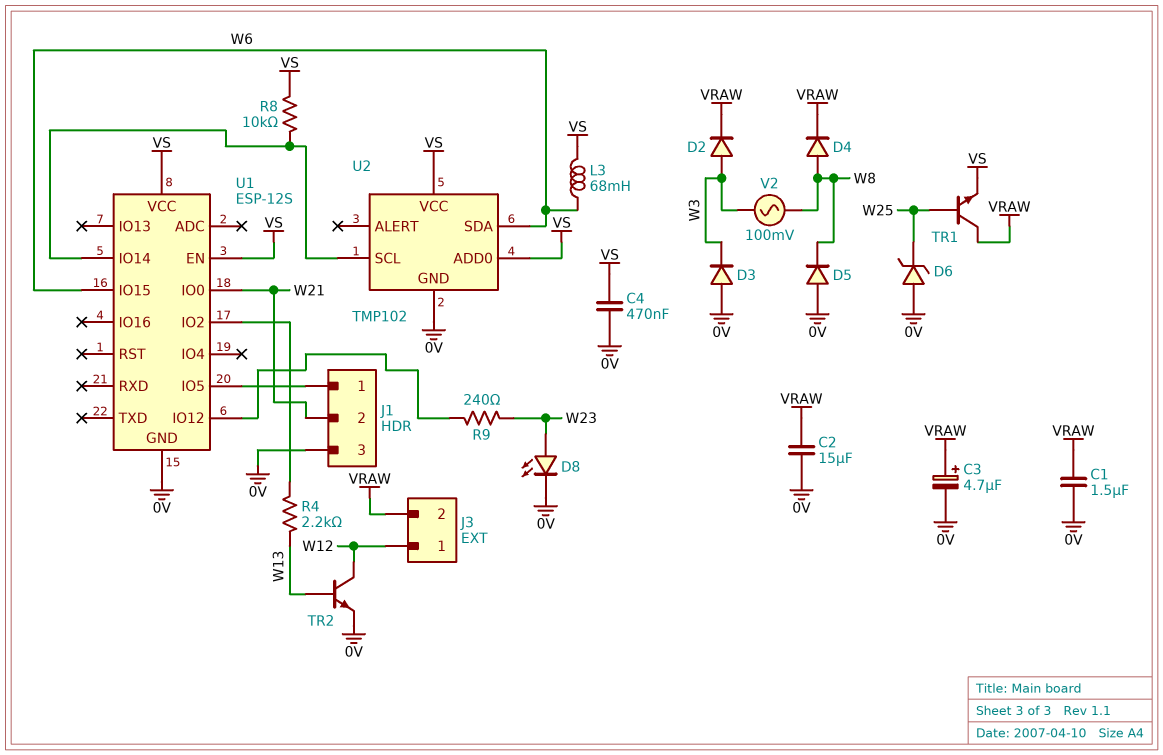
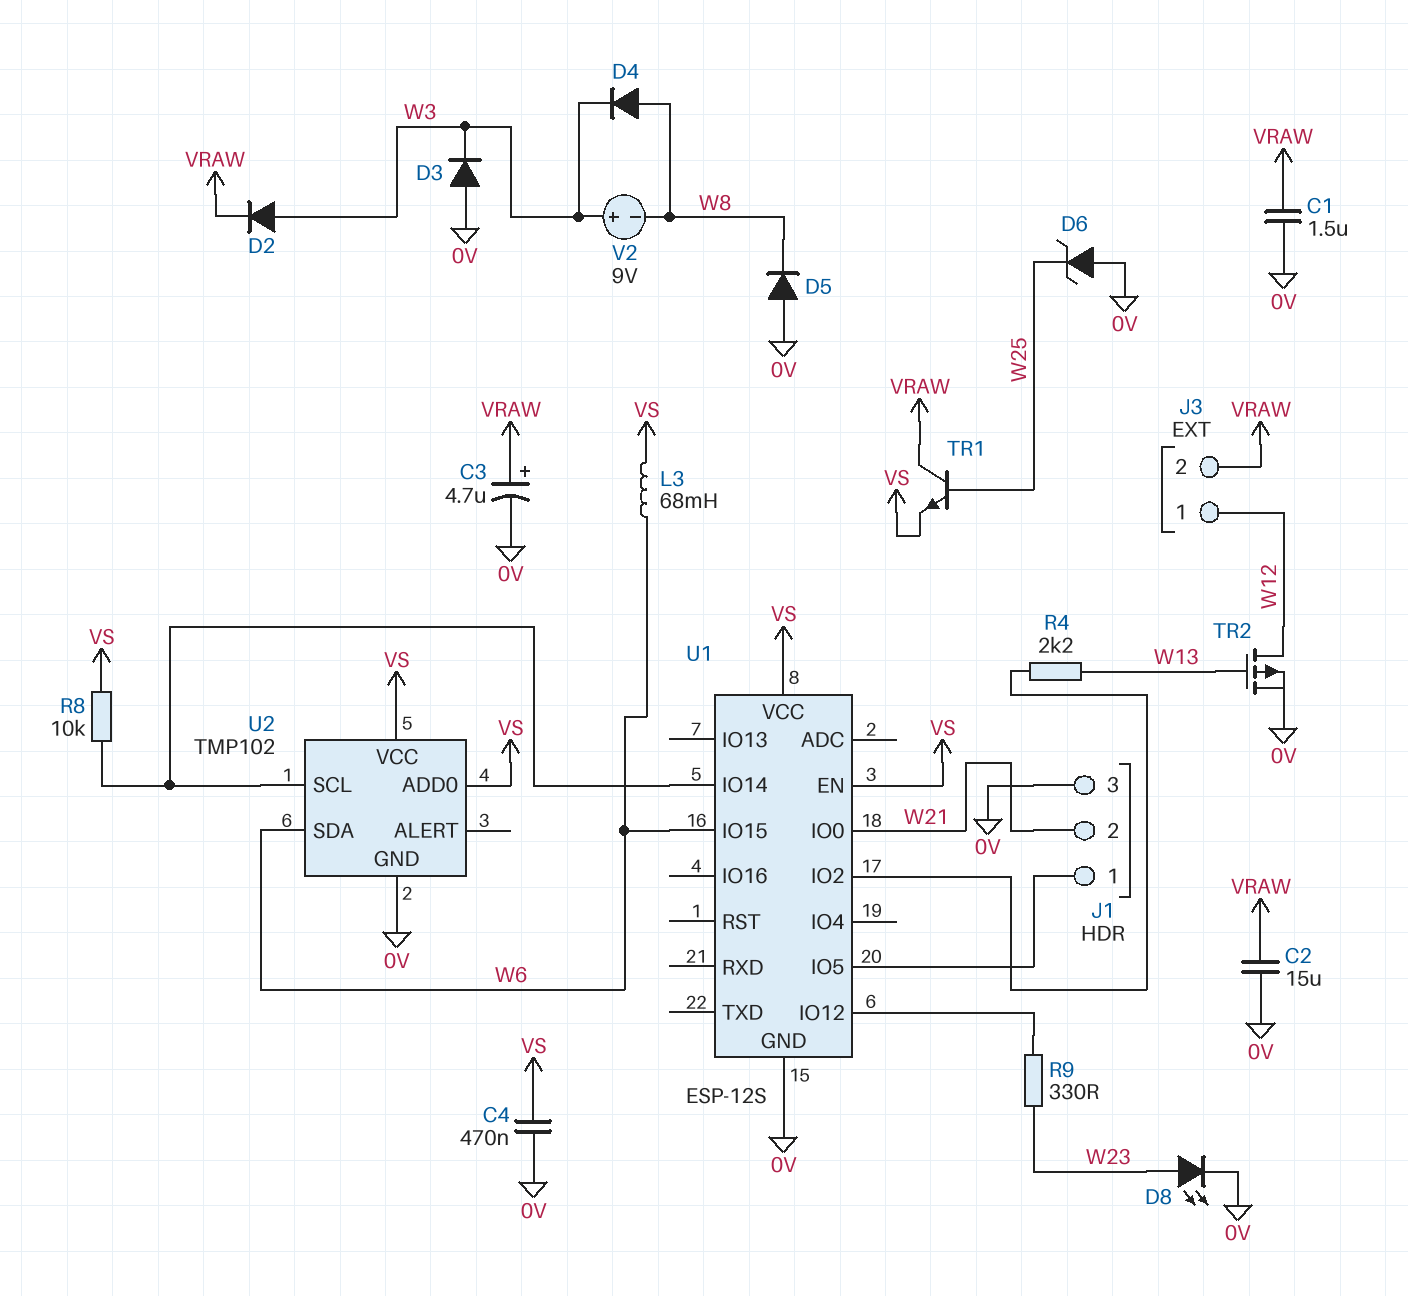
D4: diode (A W8, K VRAW) -> diode (A W8, K W3)
R9: 240 (U1/IO12, W23) -> 330 (U1/IO12, W23)
TR2: NPN (B W13, C W12, E 0V) -> PMOS (G W13, D W12, S 0V)
V2: AC 100mV (W3, W8) -> 9V (plus W3, minus W8)

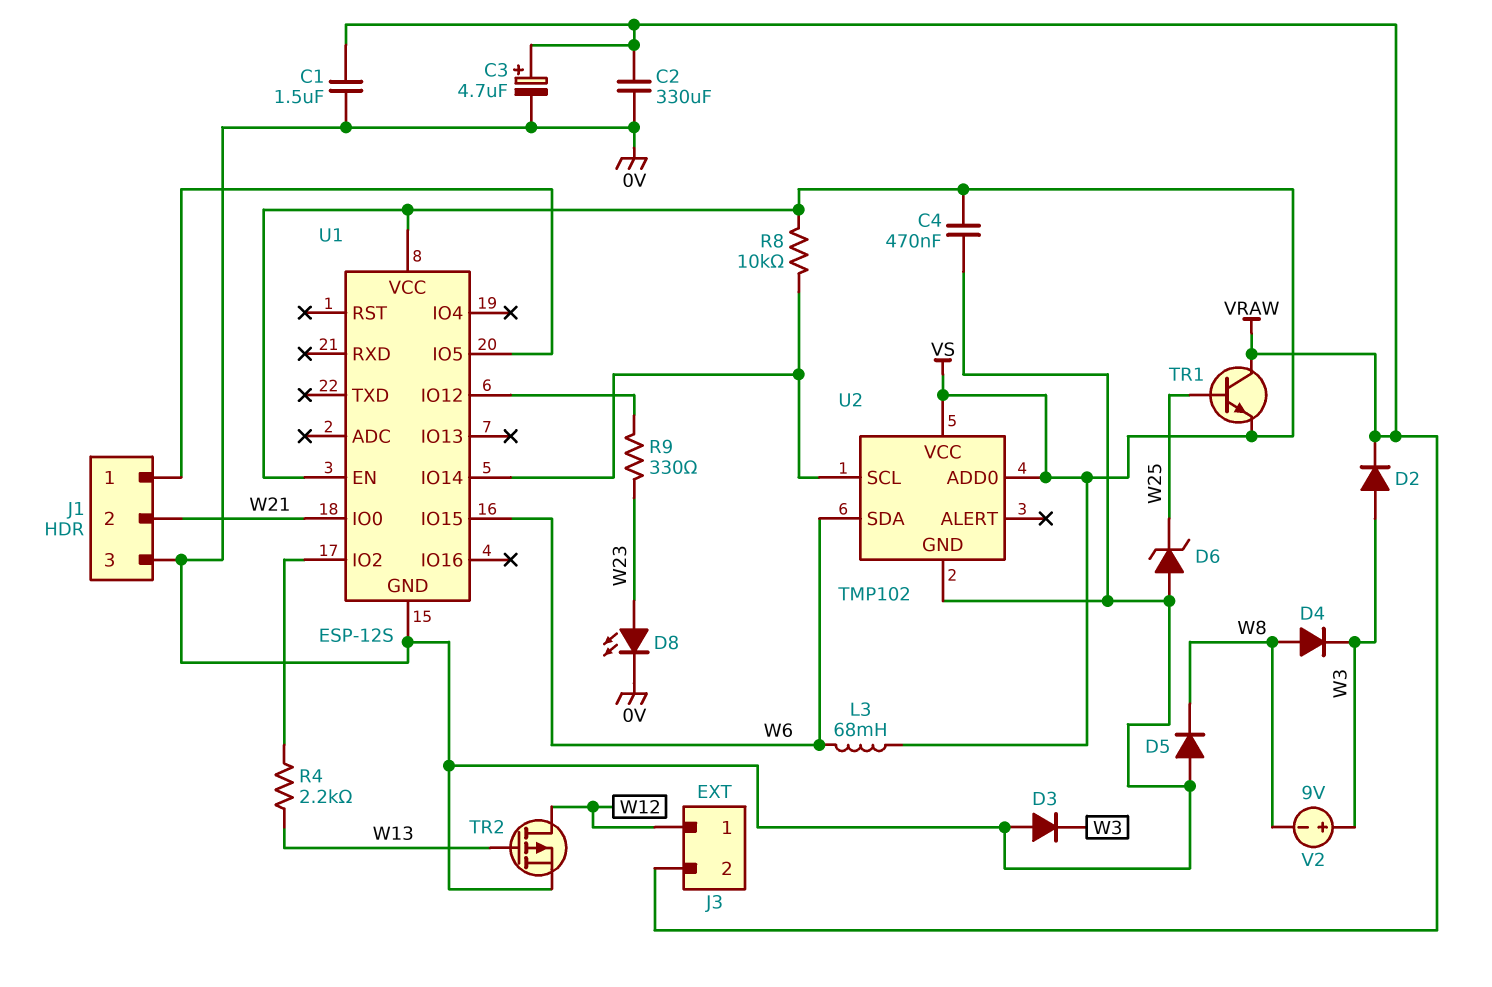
C2: 15uF (0V, VRAW) -> 330uF (0V, VRAW)

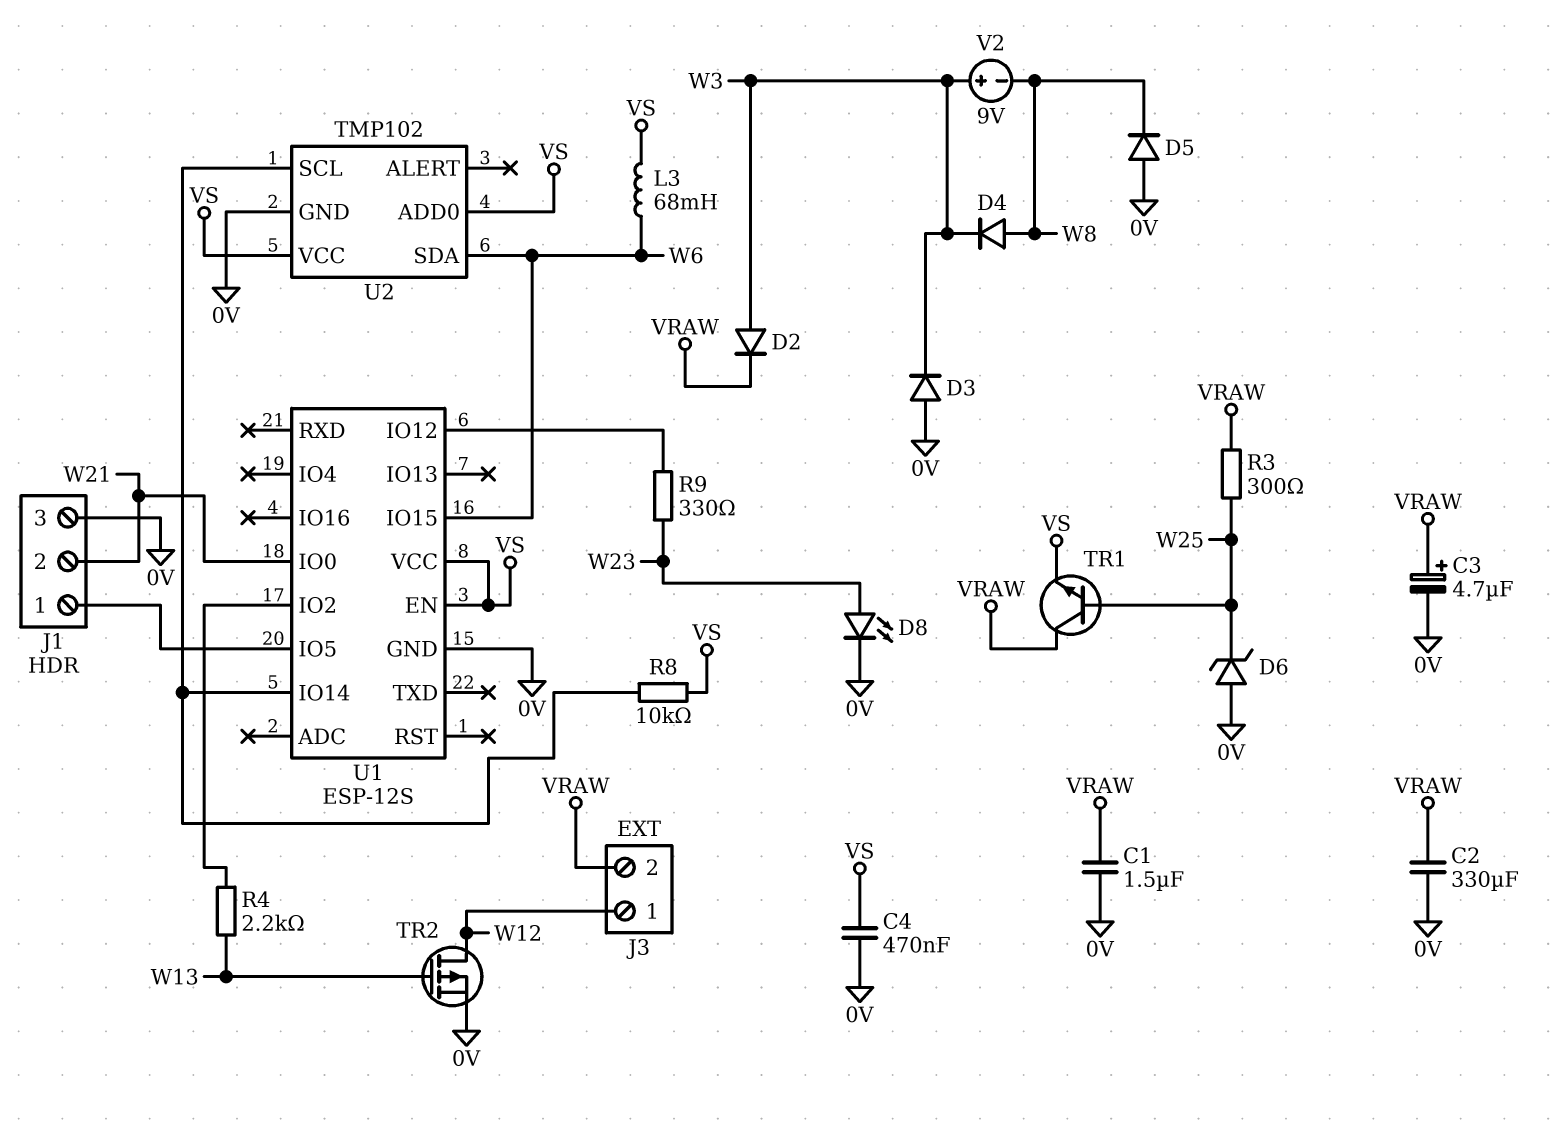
R3: none -> 300 (VRAW, W25)

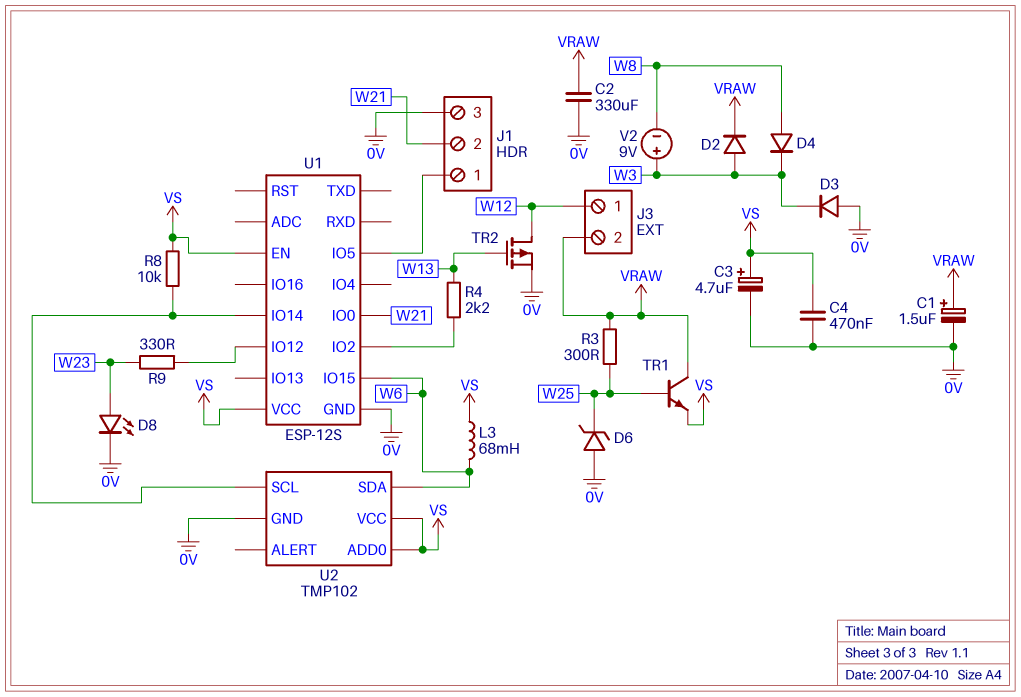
C1: 1.5uF (0V, VRAW) -> 1.5uF (plus VRAW, minus 0V)
C3: 4.7uF (plus VRAW, minus 0V) -> 4.7uF (plus VS, minus 0V)
D5: diode (A 0V, K W8) -> none

